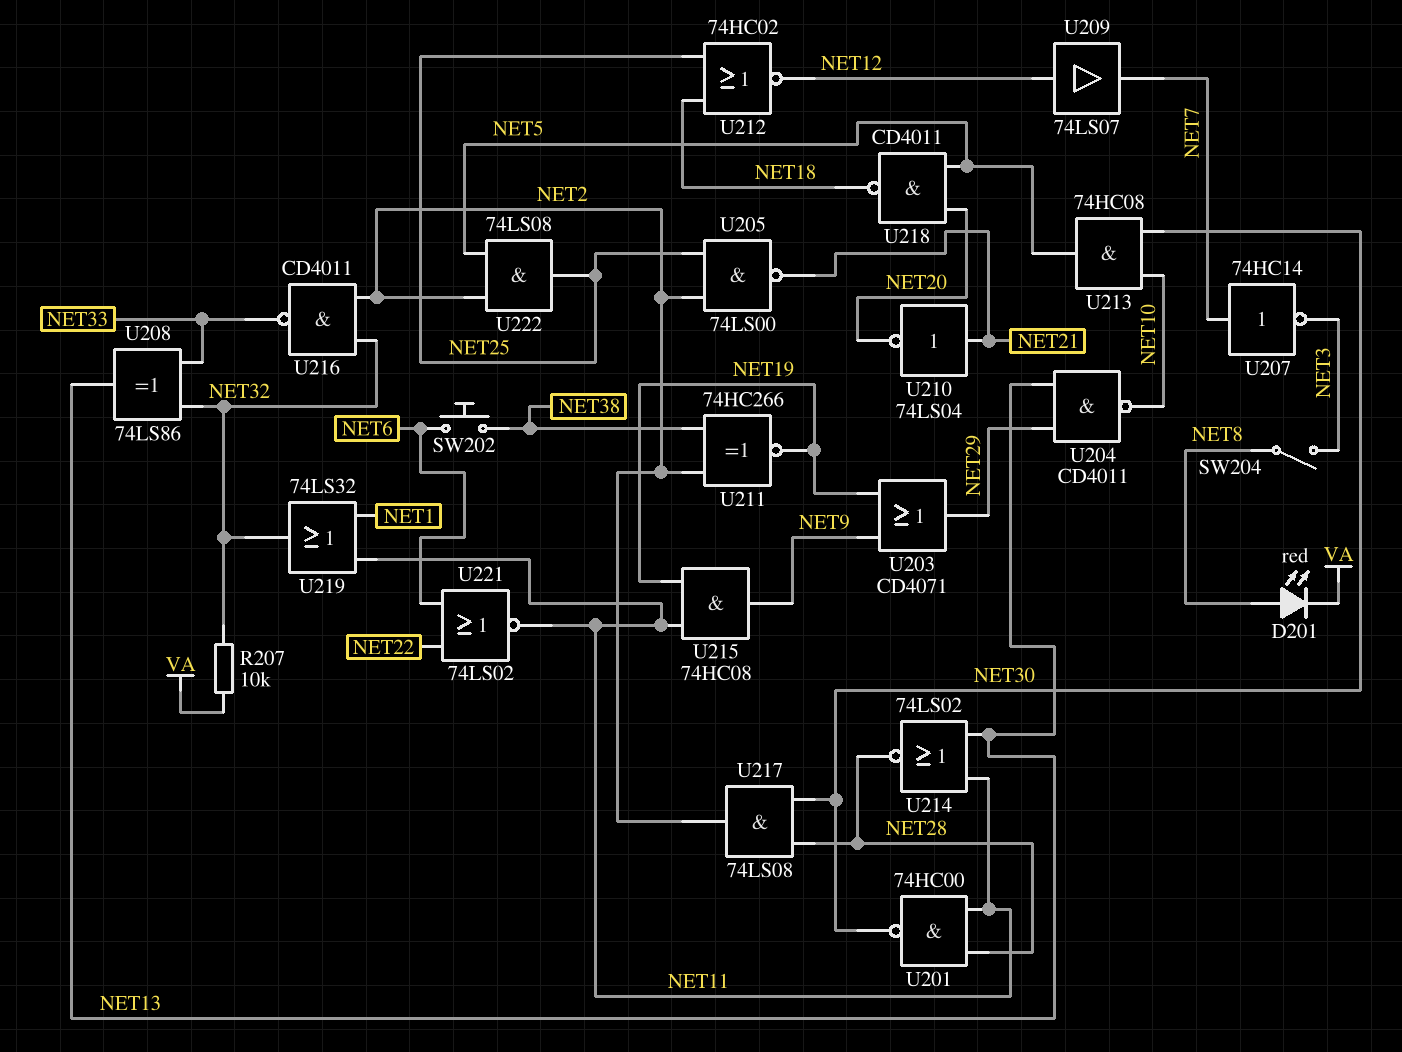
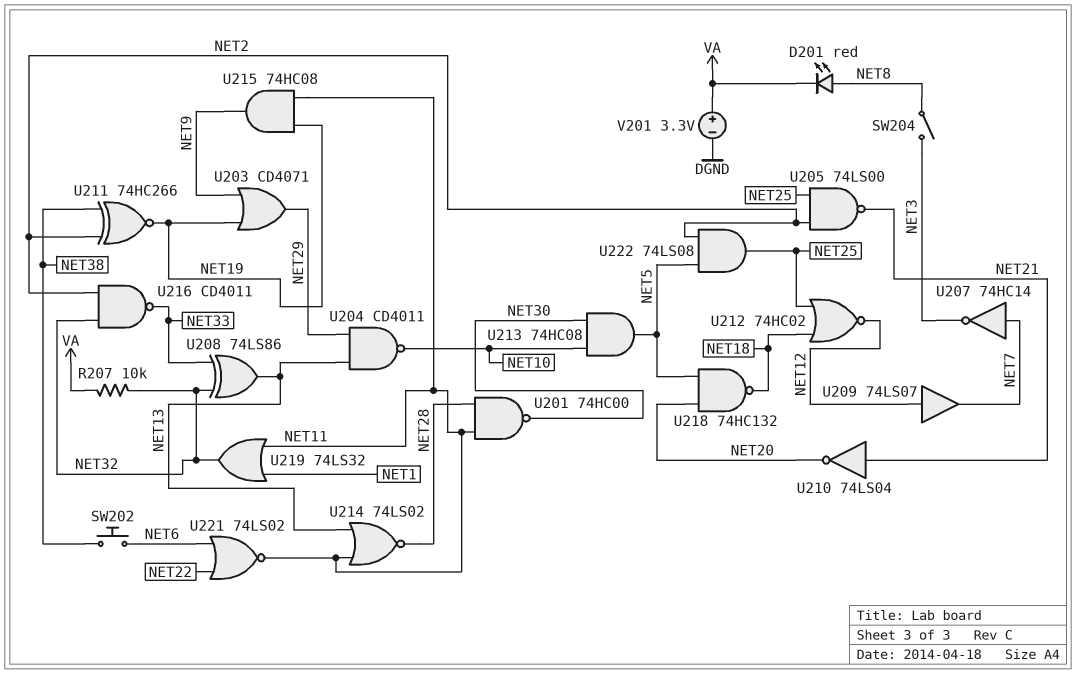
U217: AND 74LS08 (in NET28, in NET30, out NET2) -> none
U218: NAND CD4011 (in NET5, in NET20, out NET18) -> NAND 74HC132 (in NET5, in NET20, out NET18)
V201: none -> 3.3V (plus VA, minus DGND)

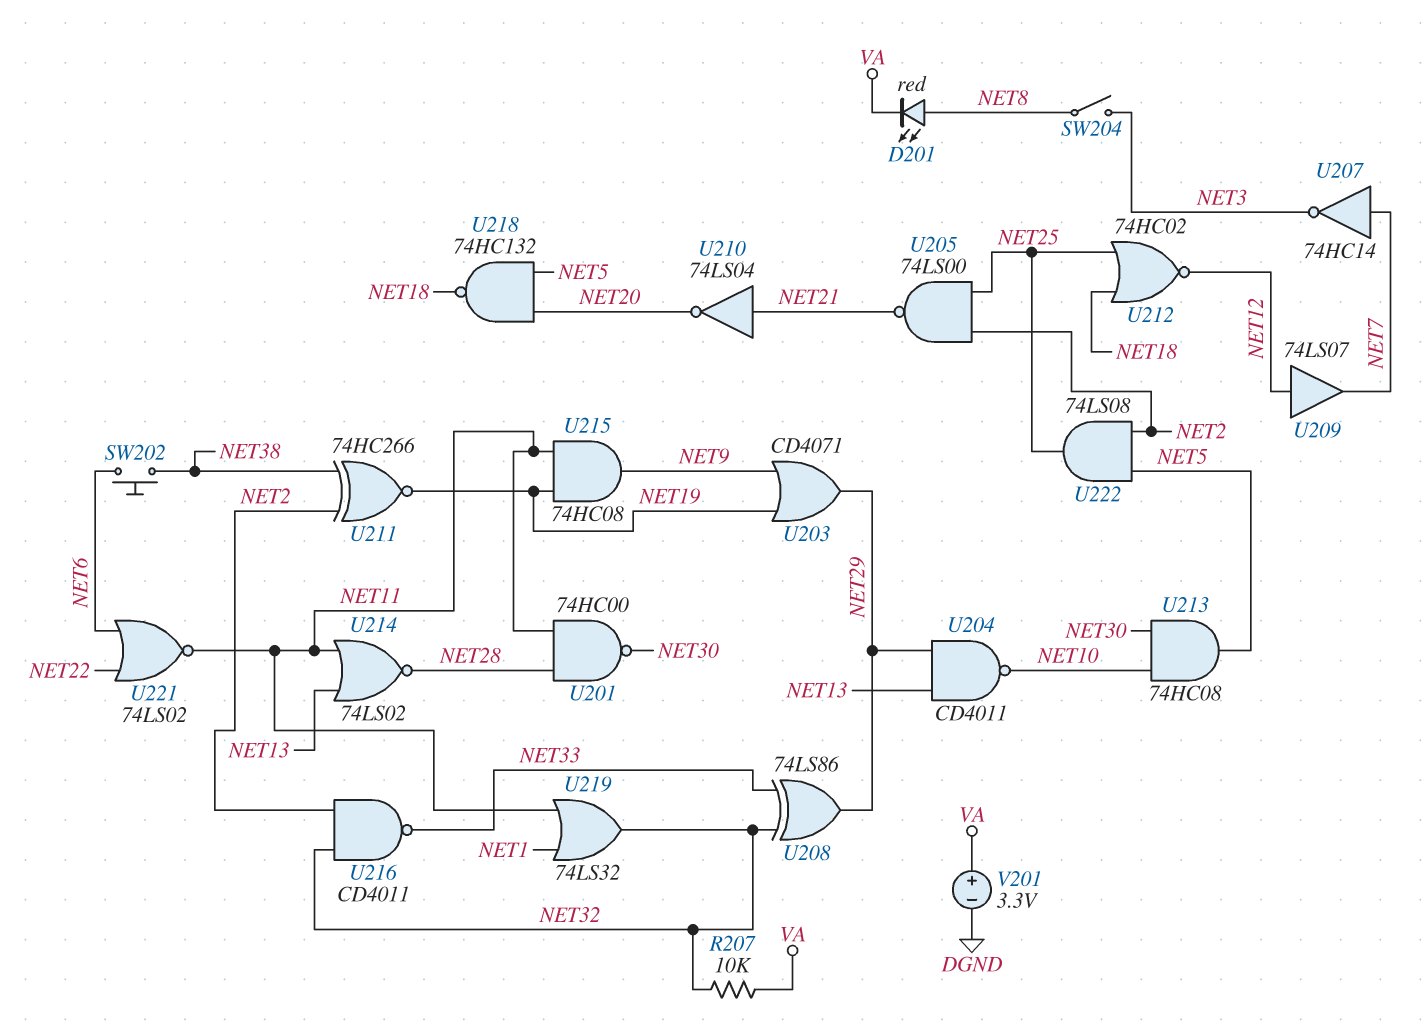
U208: XOR 74LS86 (in NET32, in NET33, out NET13) -> XOR 74LS86 (in NET32, in NET33, out NET29)

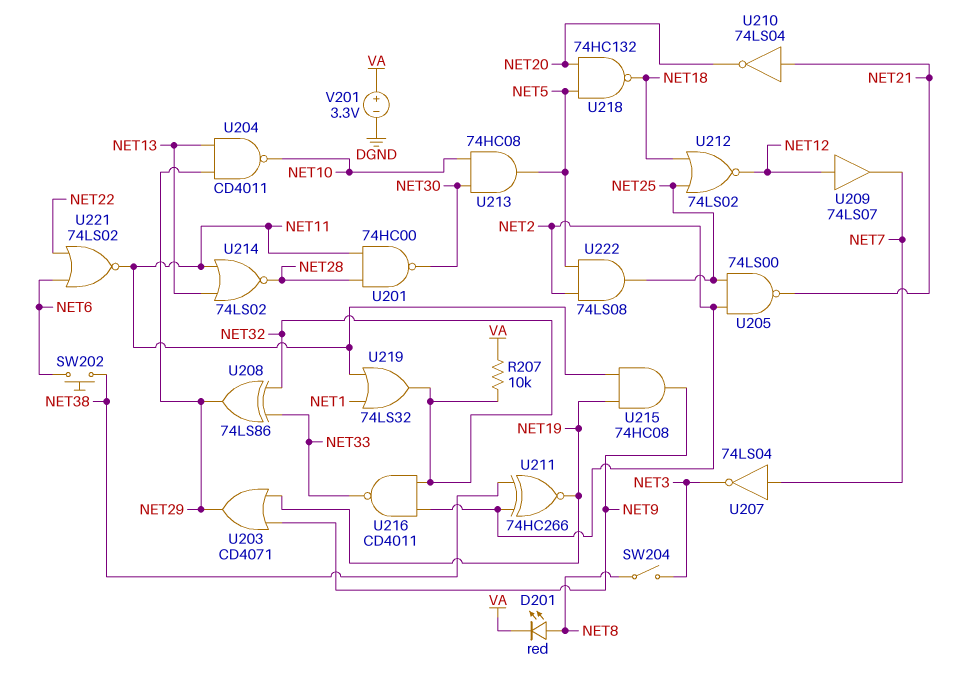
U207: NOT 74HC14 (in NET7, out NET3) -> NOT 74LS04 (in NET7, out NET3)
U212: NOR 74HC02 (in NET18, in NET25, out NET12) -> NOR 74LS02 (in NET18, in NET25, out NET12)

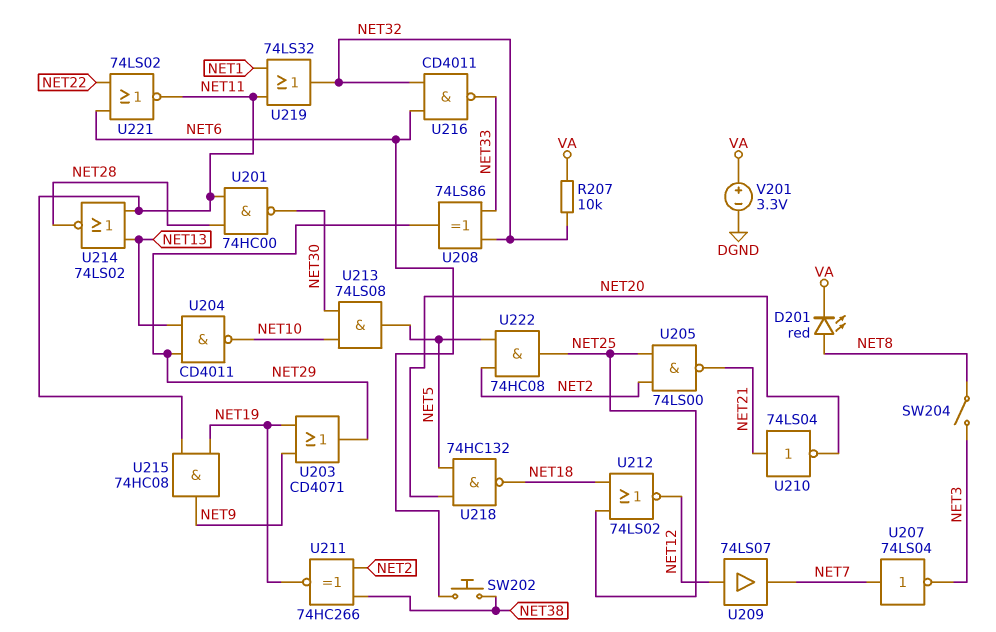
U213: AND 74HC08 (in NET10, in NET30, out NET5) -> AND 74LS08 (in NET10, in NET30, out NET5)
U216: NAND CD4011 (in NET2, in NET32, out NET33) -> NAND CD4011 (in NET6, in NET32, out NET33)
U222: AND 74LS08 (in NET2, in NET5, out NET25) -> AND 74HC08 (in NET2, in NET5, out NET25)

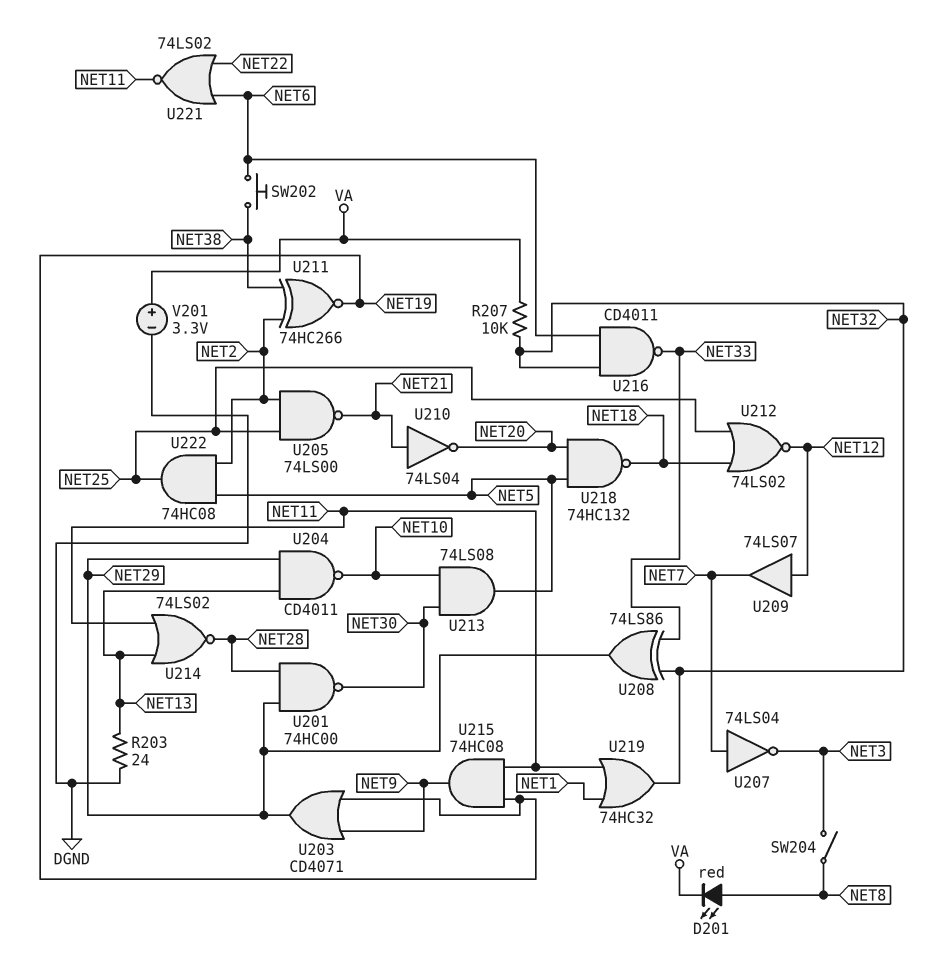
R203: none -> 24 (DGND, NET13)
U201: NAND 74HC00 (in NET11, in NET28, out NET30) -> NAND 74HC00 (in NET28, in NET29, out NET30)
U219: OR 74LS32 (in NET1, in NET11, out NET32) -> OR 74HC32 (in NET1, in NET11, out NET32)

